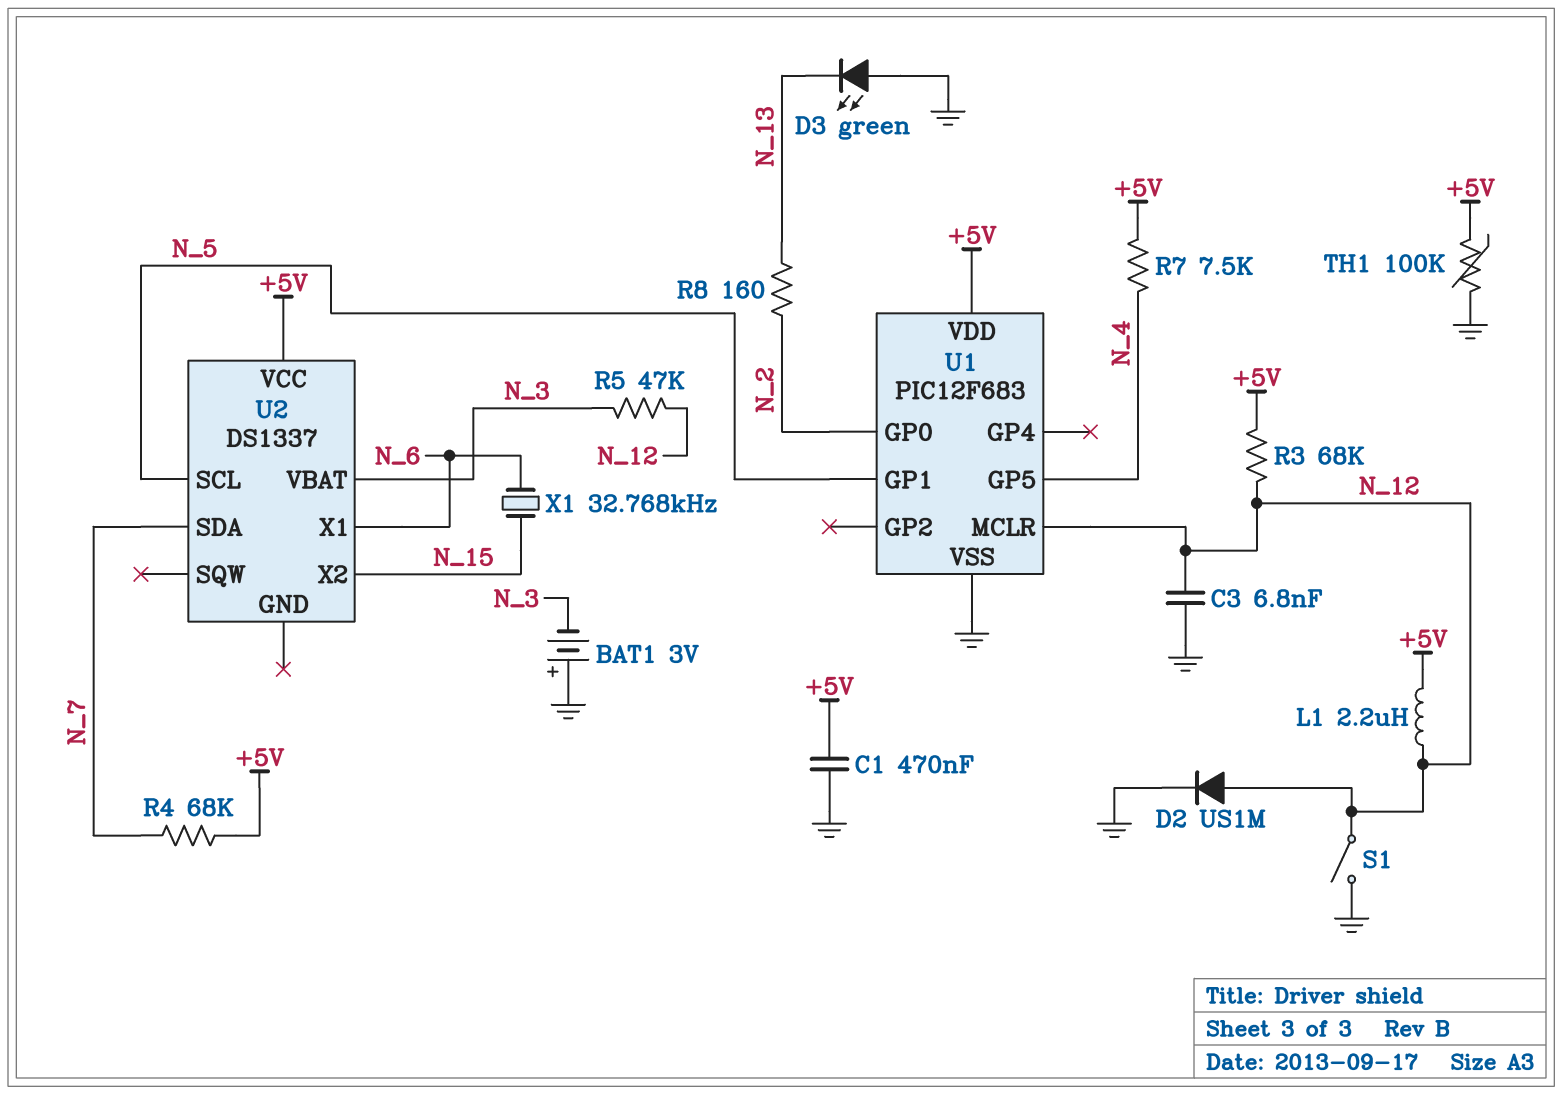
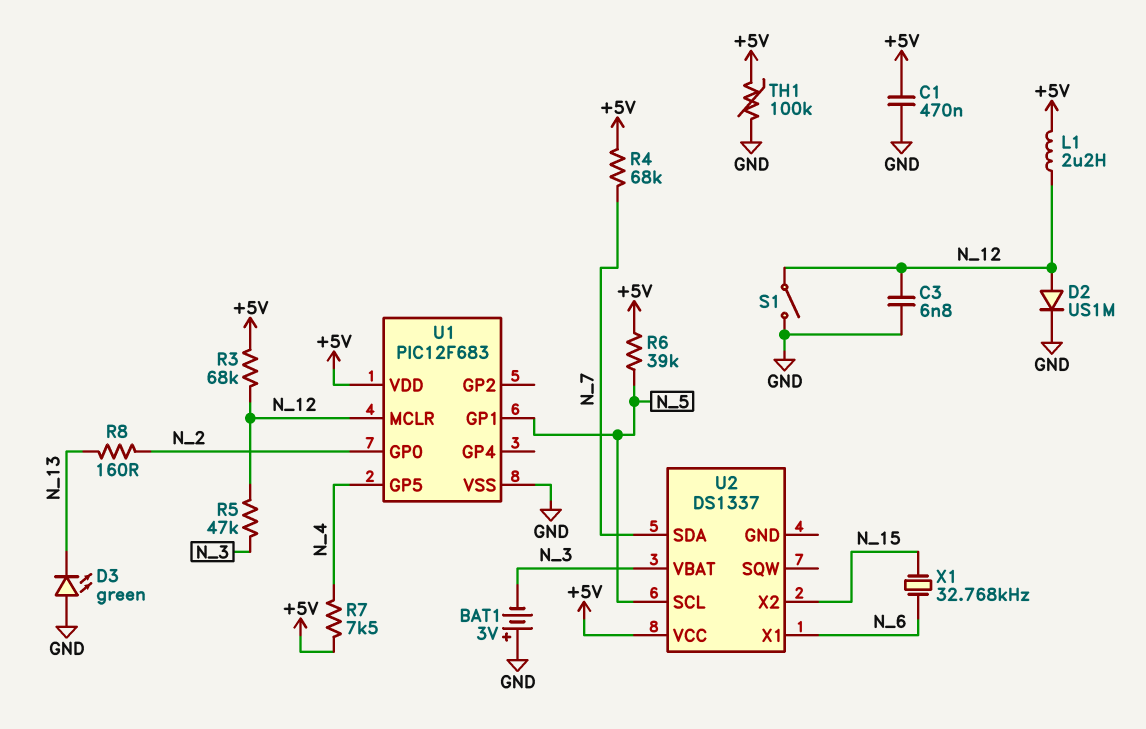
R6: none -> 39k (+5V, N_5)

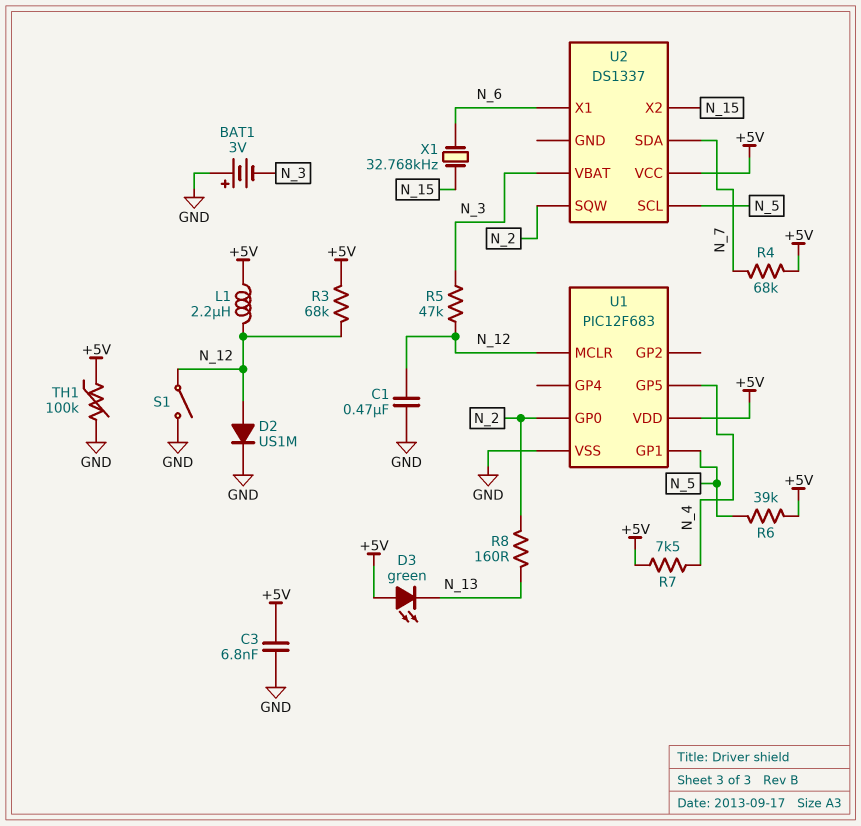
C1: 470nF (+5V, GND) -> 470nF (GND, N_12)
C3: 6.8nF (GND, N_12) -> 6.8nF (+5V, GND)
D3: LED green (A GND, K N_13) -> LED green (A +5V, K N_13)
U2 pin SQW: none -> N_2

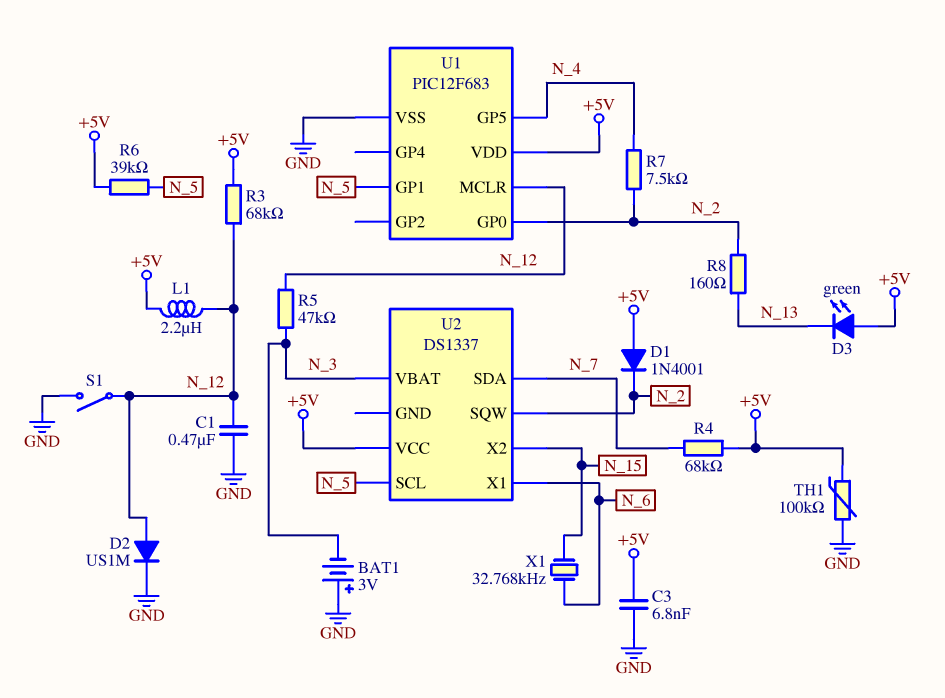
D1: none -> diode 1N4001 (A +5V, K N_2)
R7: 7.5k (+5V, N_4) -> 7.5k (N_2, N_4)

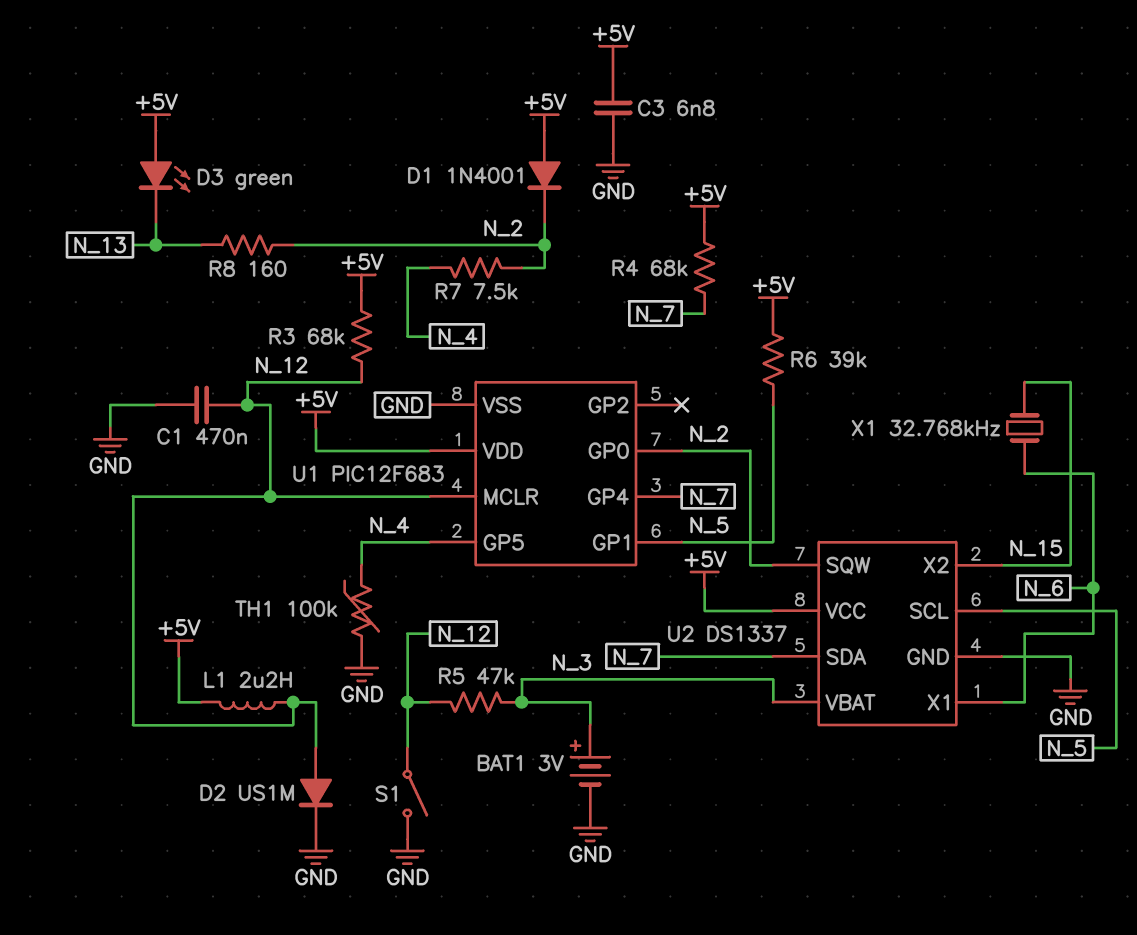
BAT1: 3V (plus GND, minus N_3) -> 3V (plus N_3, minus GND)
TH1: 100k (+5V, GND) -> 100k (GND, N_4)
U1 pin GP4: none -> N_7
U2 pin GND: none -> GND

